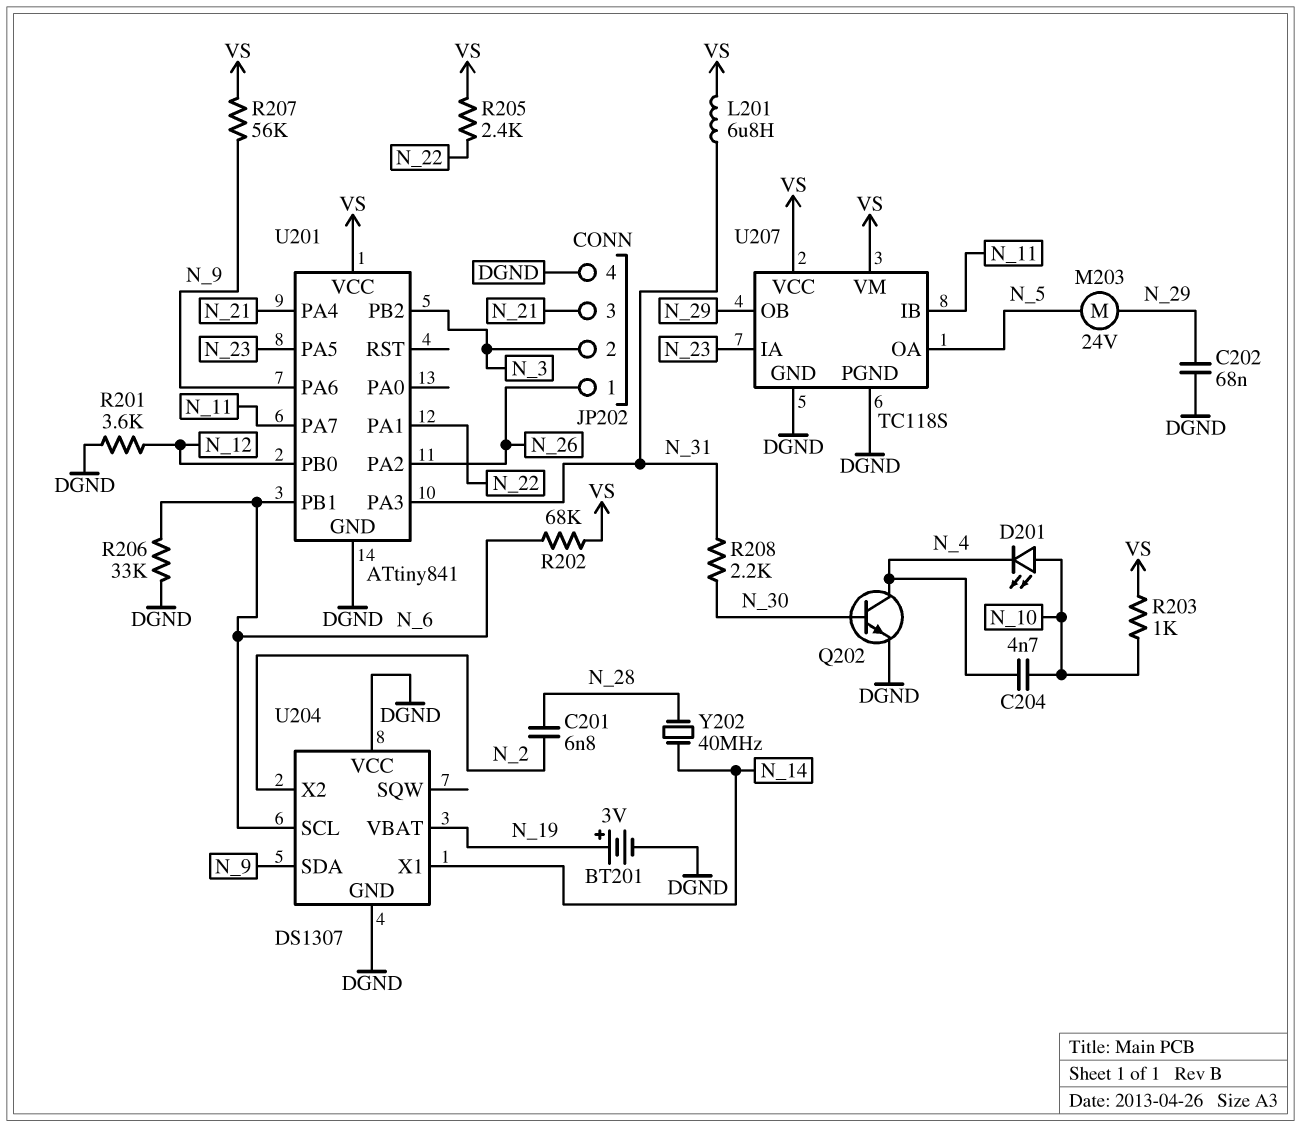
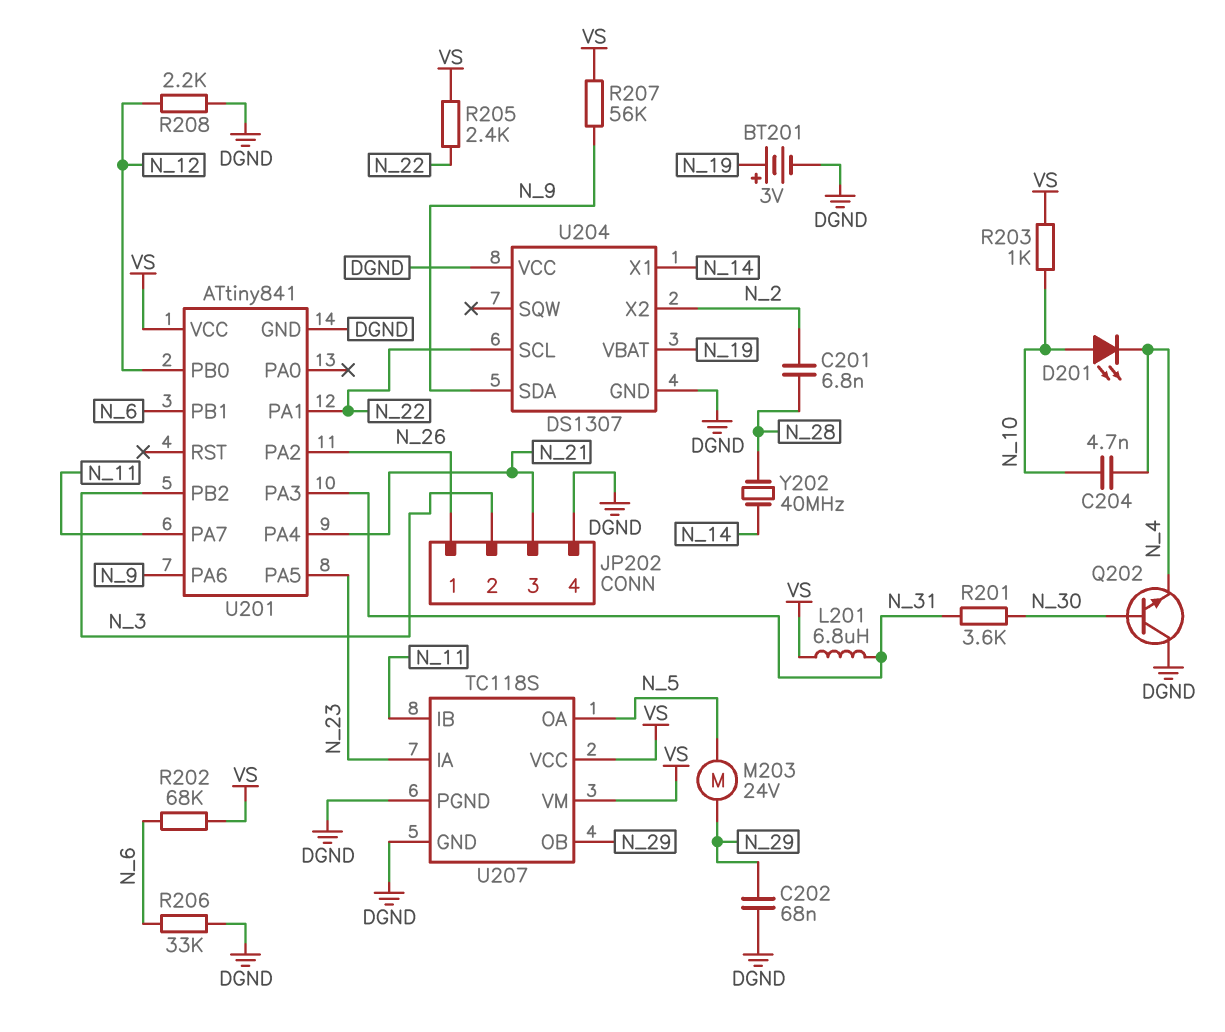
Q202: NPN (B N_30, C N_4, E DGND) -> NPN (B N_30, C DGND, E N_4)
R201: 3.6k (DGND, N_12) -> 3.6k (N_30, N_31)
R208: 2.2k (N_30, N_31) -> 2.2k (DGND, N_12)
U204 pin SCL: N_6 -> N_22

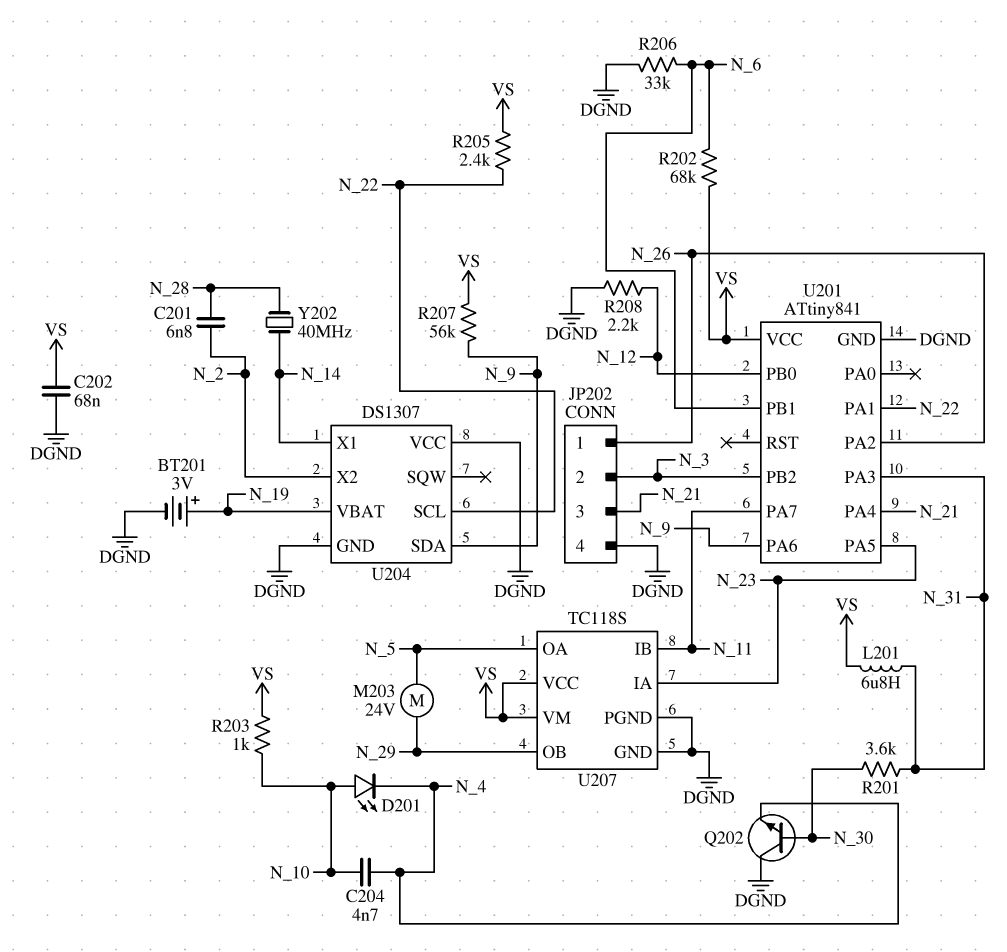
C202: 68nF (DGND, N_29) -> 68nF (DGND, VS)

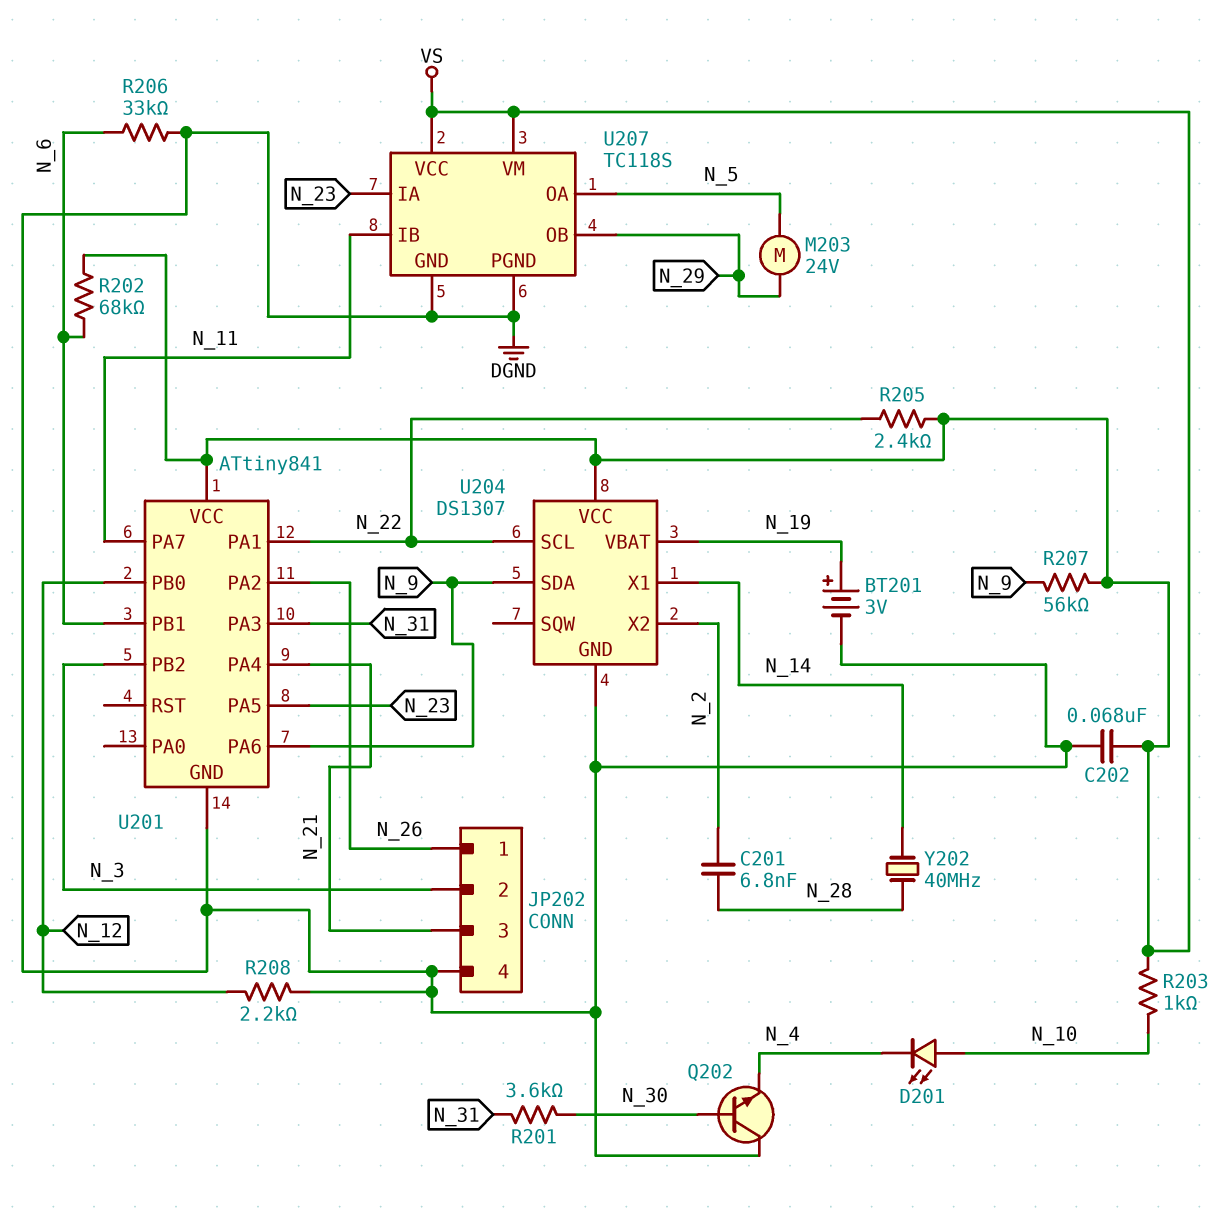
C204: 4.7nF (N_4, N_10) -> none
L201: 6.8uH (N_31, VS) -> none
U204 pin VCC: DGND -> VS

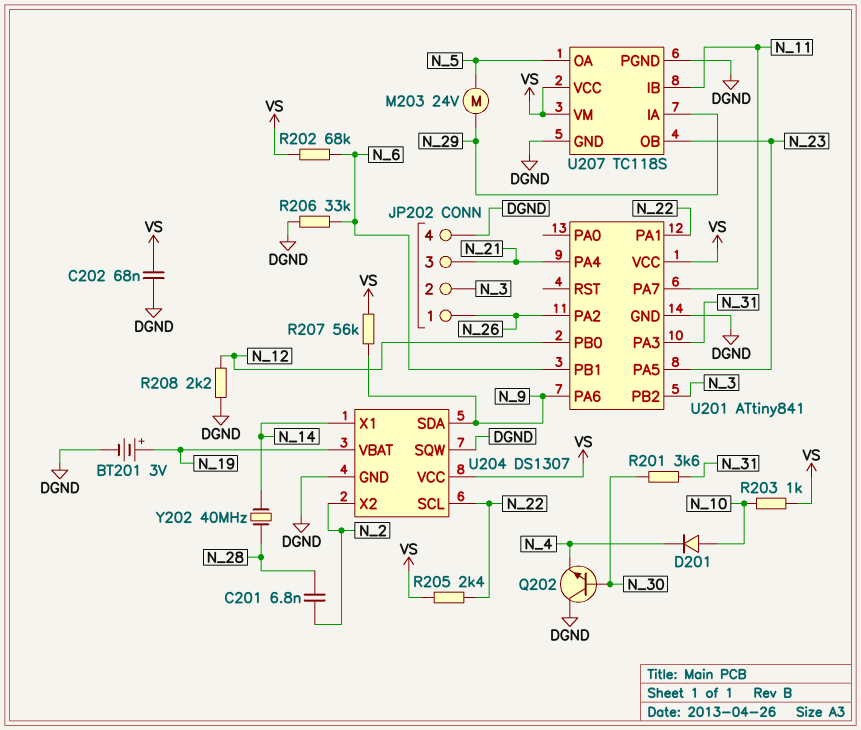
D201: LED (A N_10, K N_4) -> diode (A N_10, K N_4)
U204 pin SQW: none -> DGND
U207 pin IA: N_23 -> N_29
U207 pin OB: N_29 -> N_23

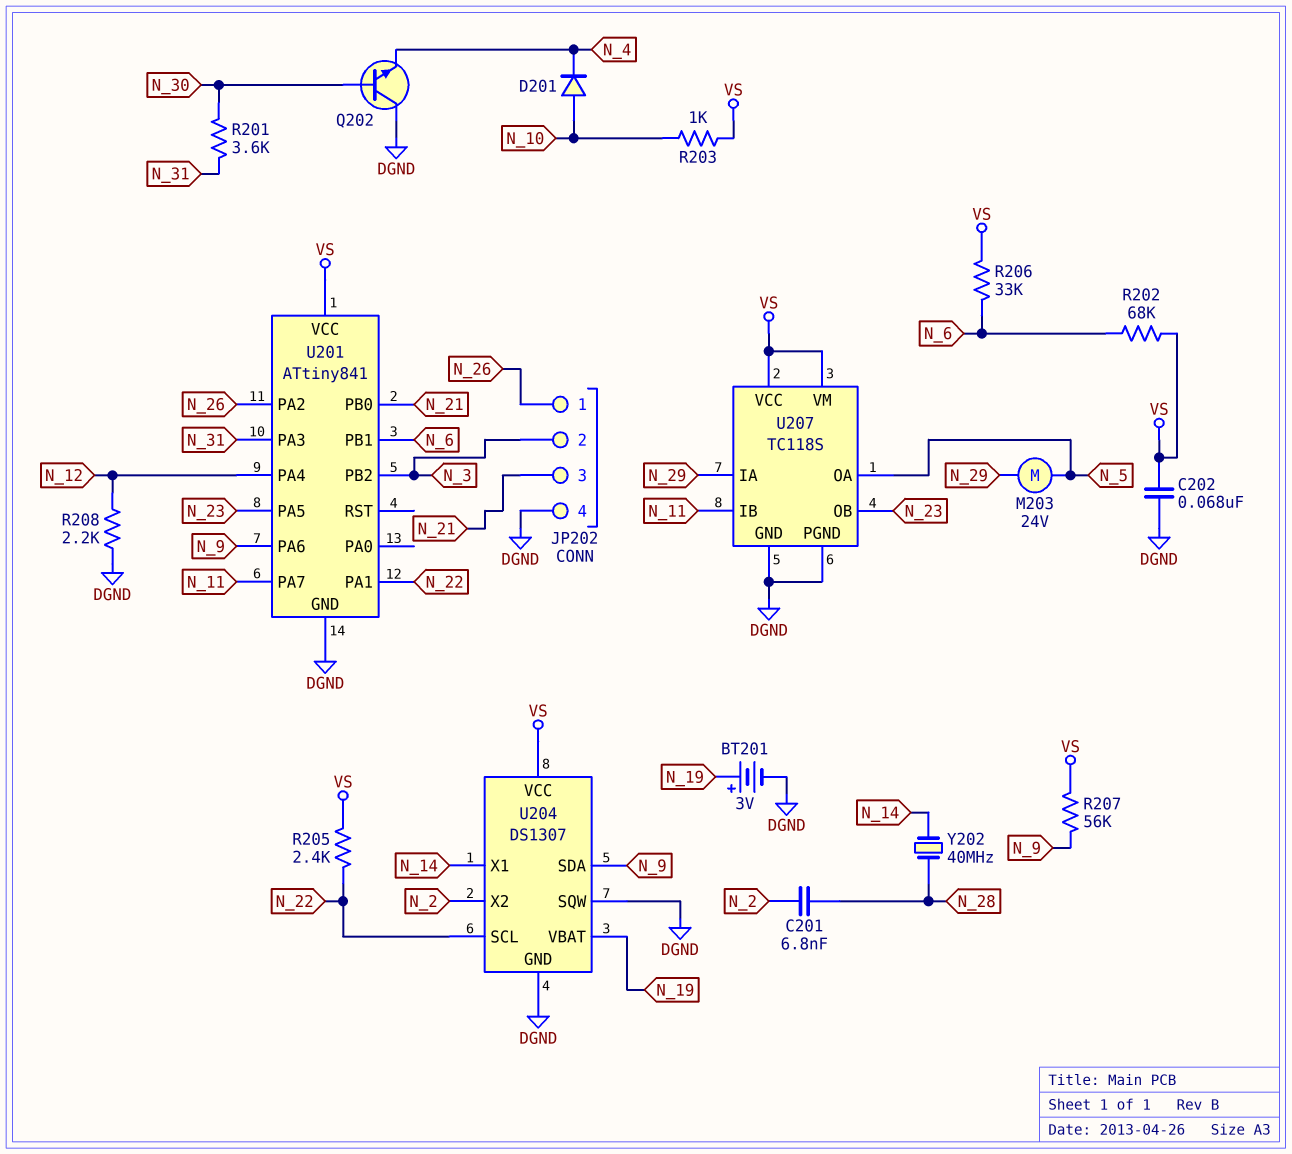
R206: 33k (DGND, N_6) -> 33k (N_6, VS)
U201 pin PA4: N_21 -> N_12
U201 pin PB0: N_12 -> N_21

